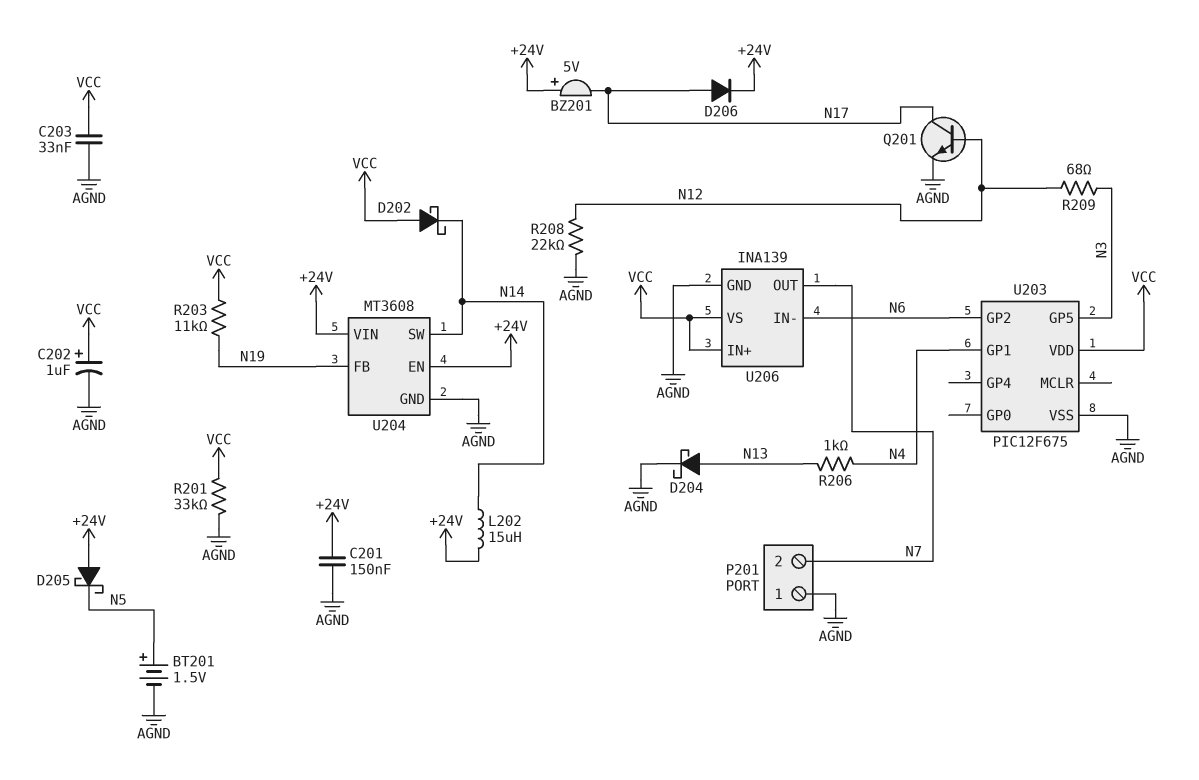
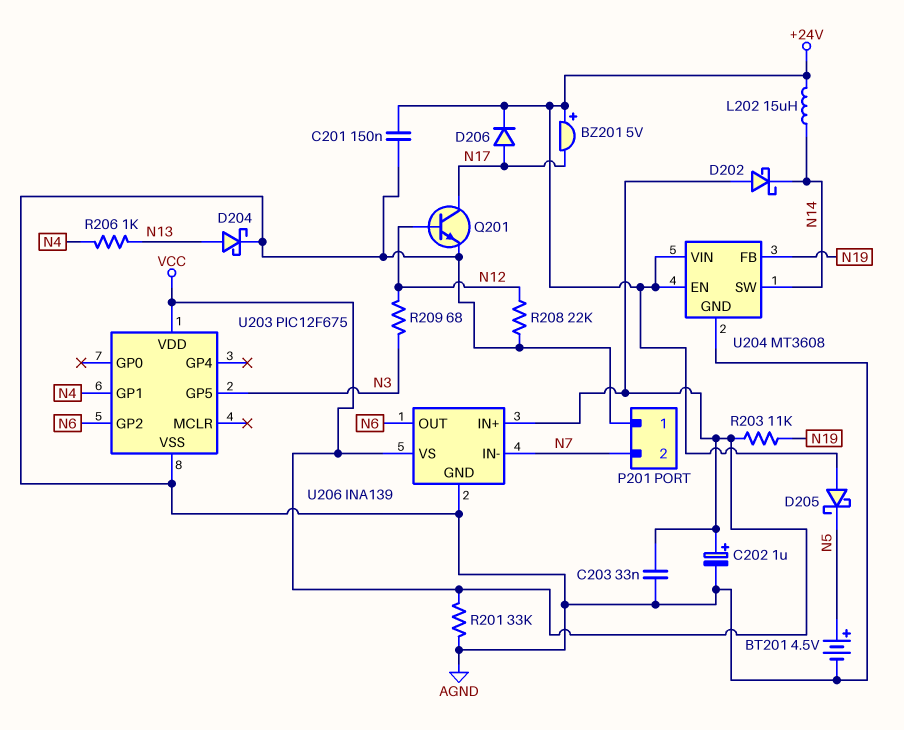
BT201: 1.5V (plus N5, minus AGND) -> 4.5V (plus N5, minus AGND)
U206 pin IN-: N6 -> N7
U206 pin OUT: N7 -> N6

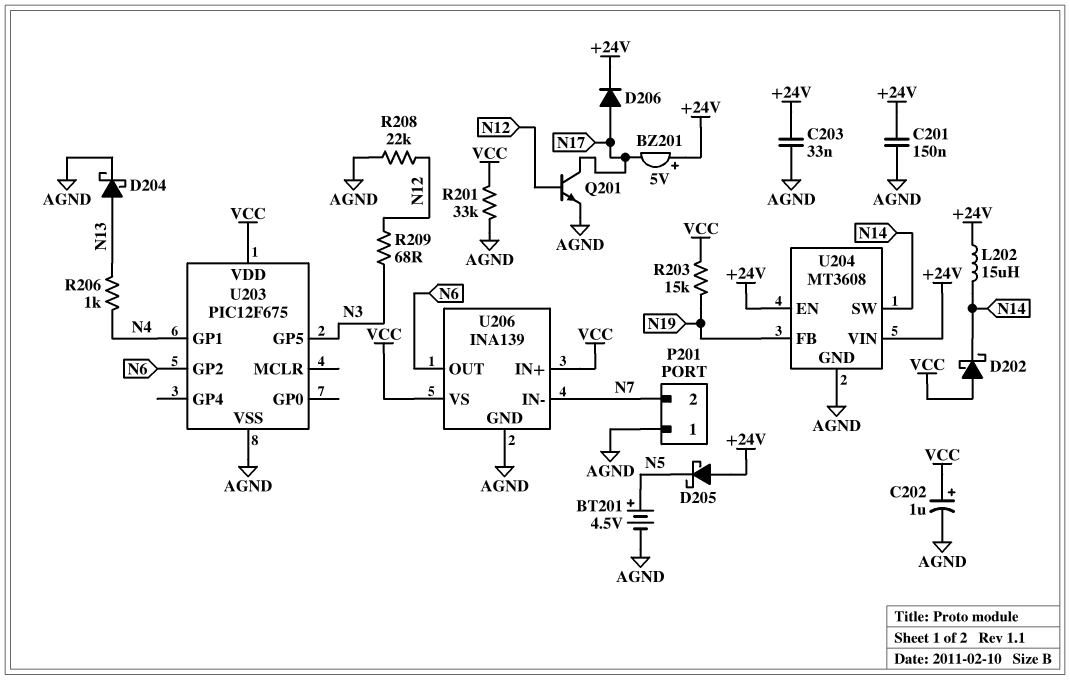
C203: 33nF (AGND, VCC) -> 33nF (+24V, AGND)
R203: 11k (N19, VCC) -> 15k (N19, VCC)

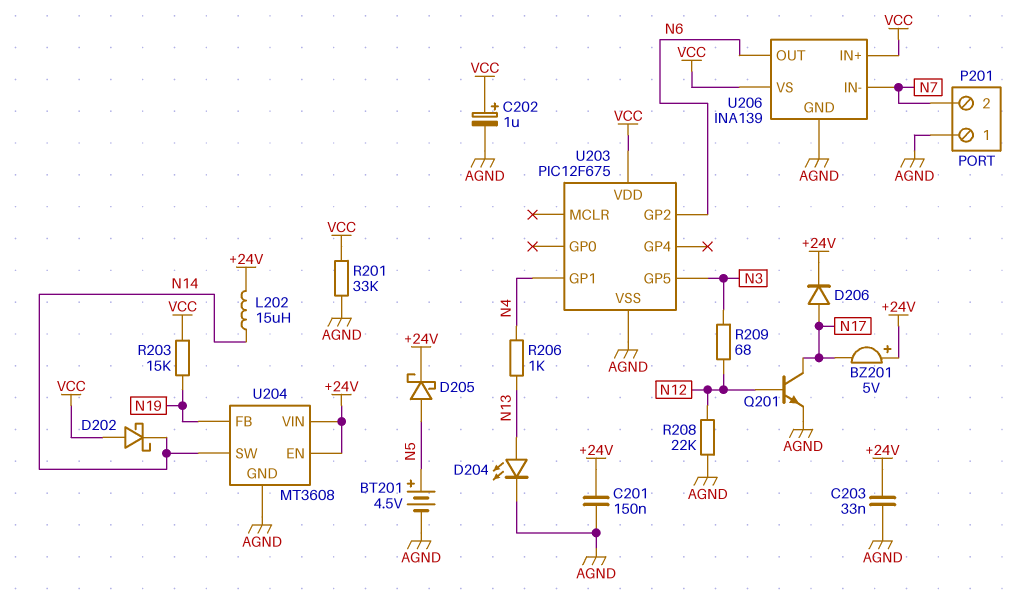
D204: schottky (A N13, K AGND) -> LED (A N13, K AGND)
D205: schottky (A +24V, K N5) -> schottky (A N5, K +24V)

